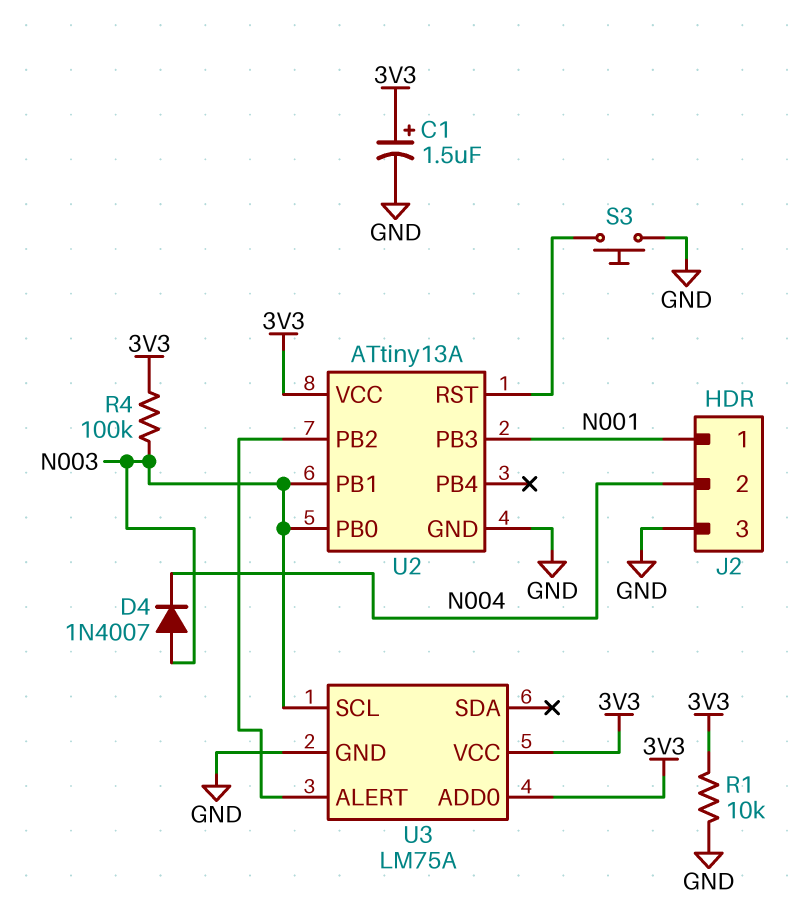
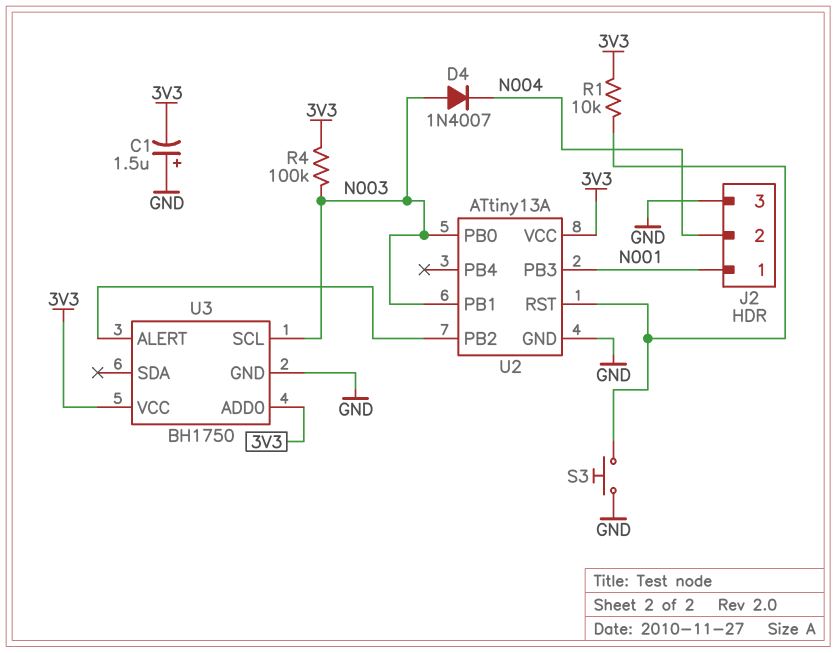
C1: 1.5uF (plus 3V3, minus GND) -> 1.5uF (plus GND, minus 3V3)
R1: 10k (3V3, GND) -> 10k (3V3, U2/RST)
U3: LM75A -> BH1750

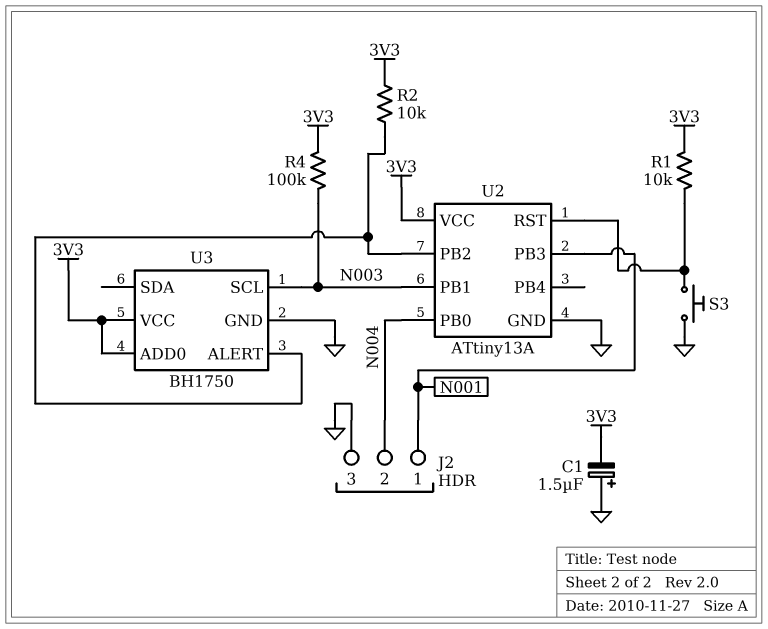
D4: diode 1N4007 (A N003, K N004) -> none
R2: none -> 10k (3V3, U2/PB2)
U2 pin PB0: N003 -> N004

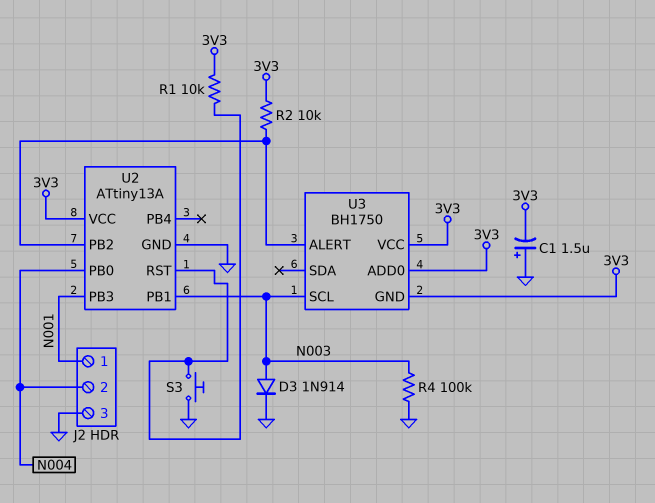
D3: none -> diode 1N914 (A N003, K GND)
R4: 100k (3V3, N003) -> 100k (GND, N003)
U3 pin GND: GND -> 3V3

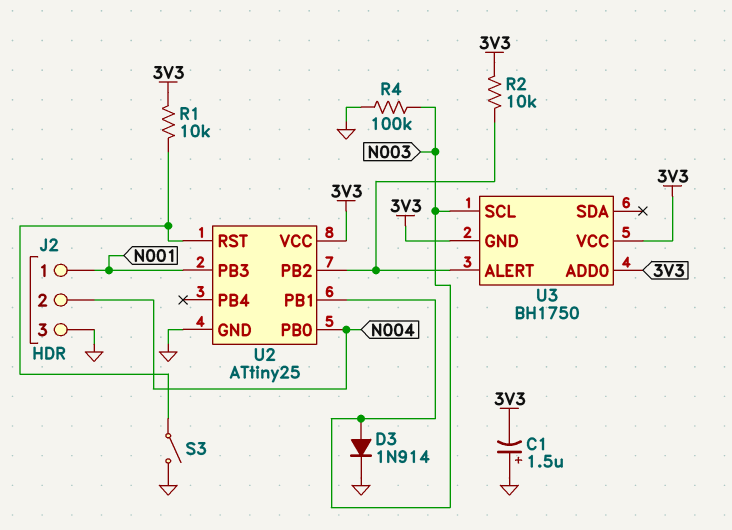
S3: button (GND, U2/RST) -> switch (GND, U2/RST)
U2: ATtiny13A -> ATtiny25

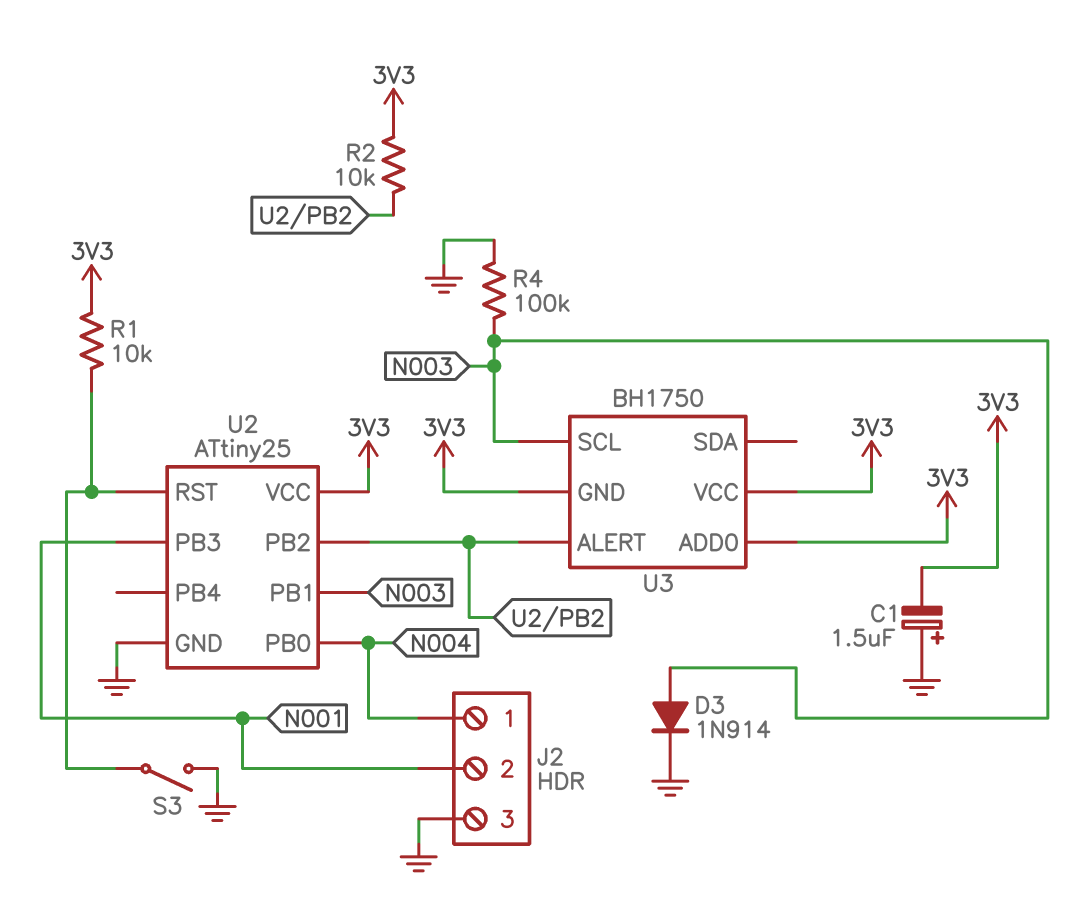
J2 pin 1: N001 -> N004
J2 pin 2: N004 -> N001

